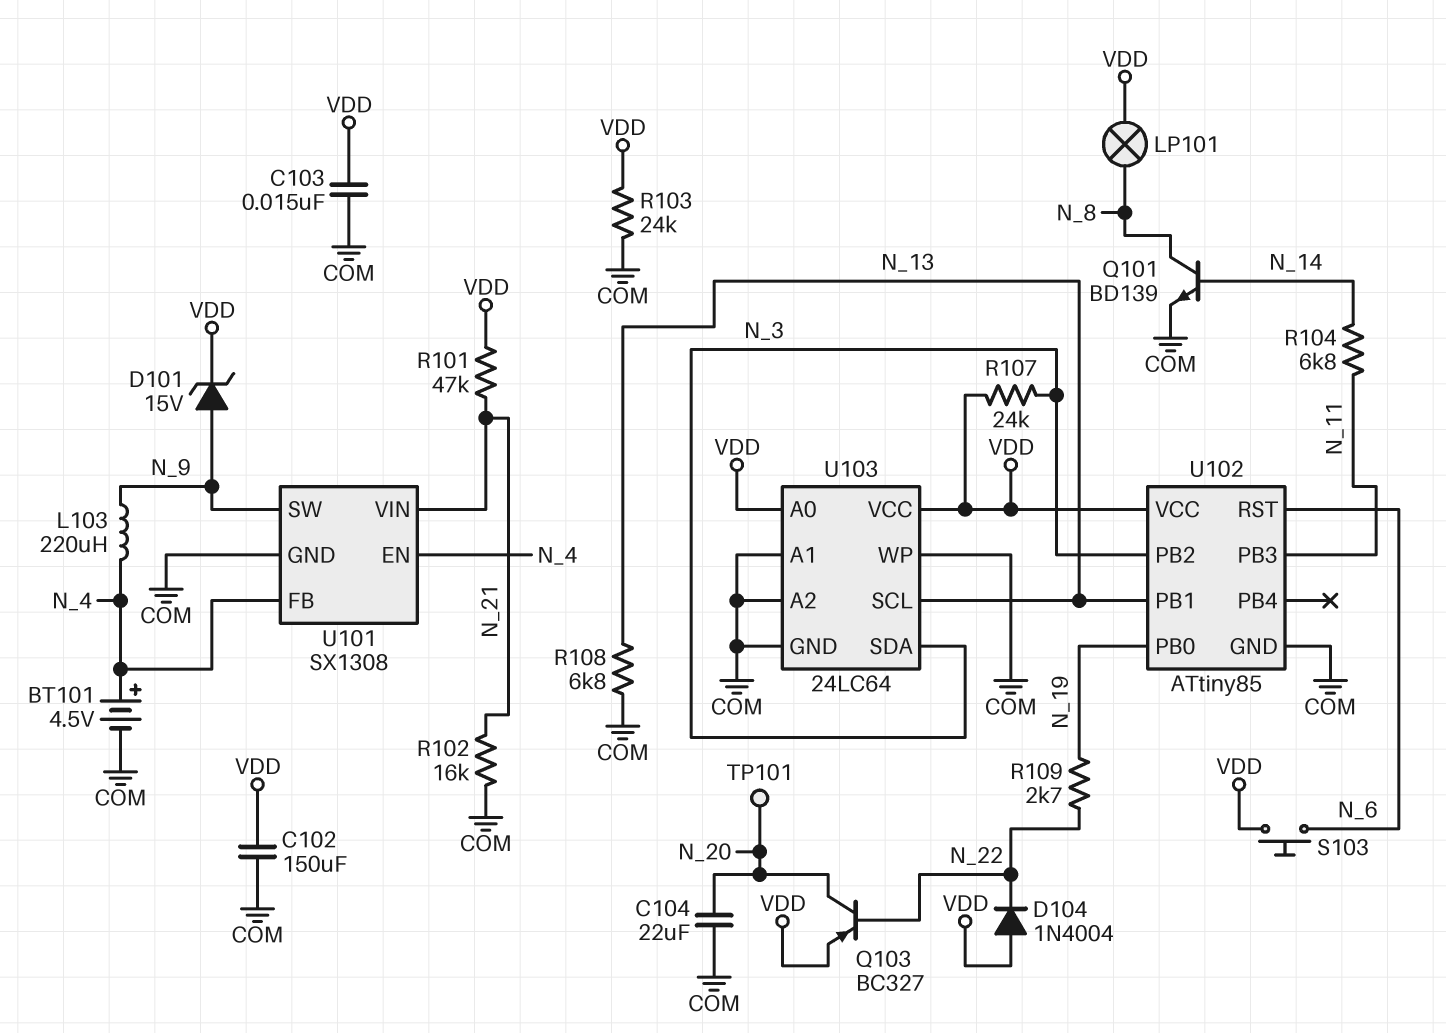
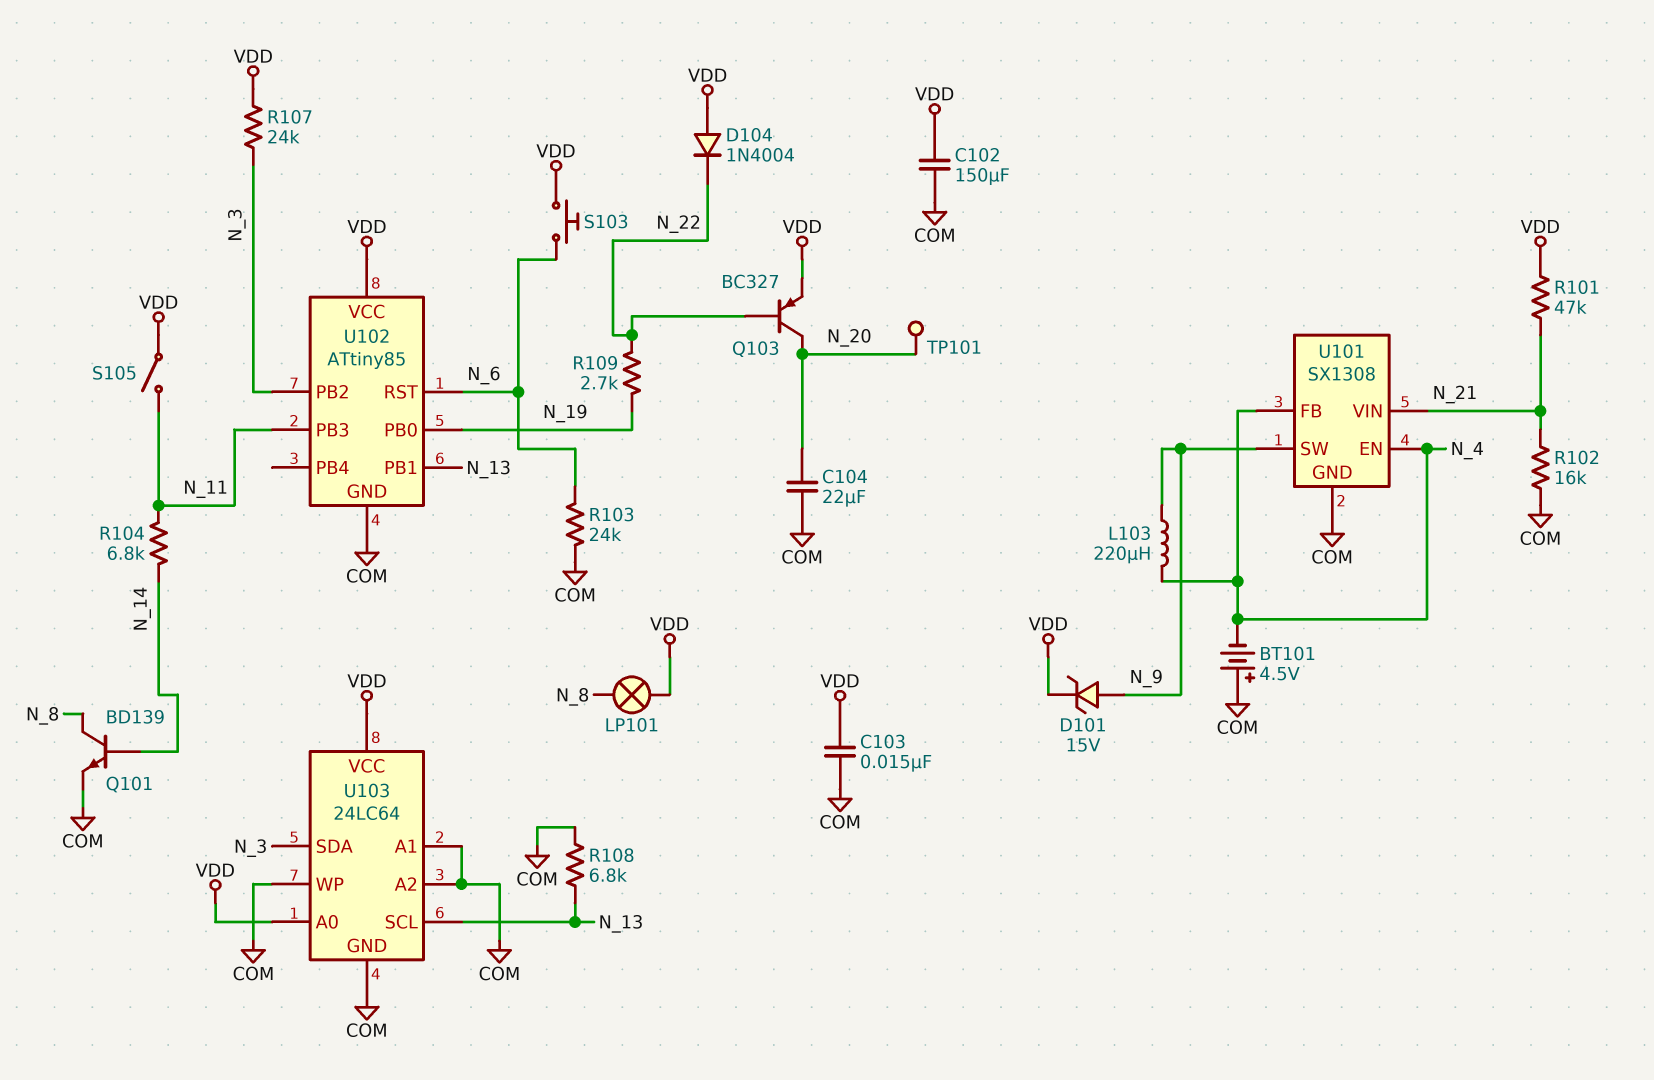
BT101: 4.5V (plus N_4, minus COM) -> 4.5V (plus COM, minus N_4)
R103: 24k (COM, VDD) -> 24k (COM, N_6)
S105: none -> switch (N_11, VDD)

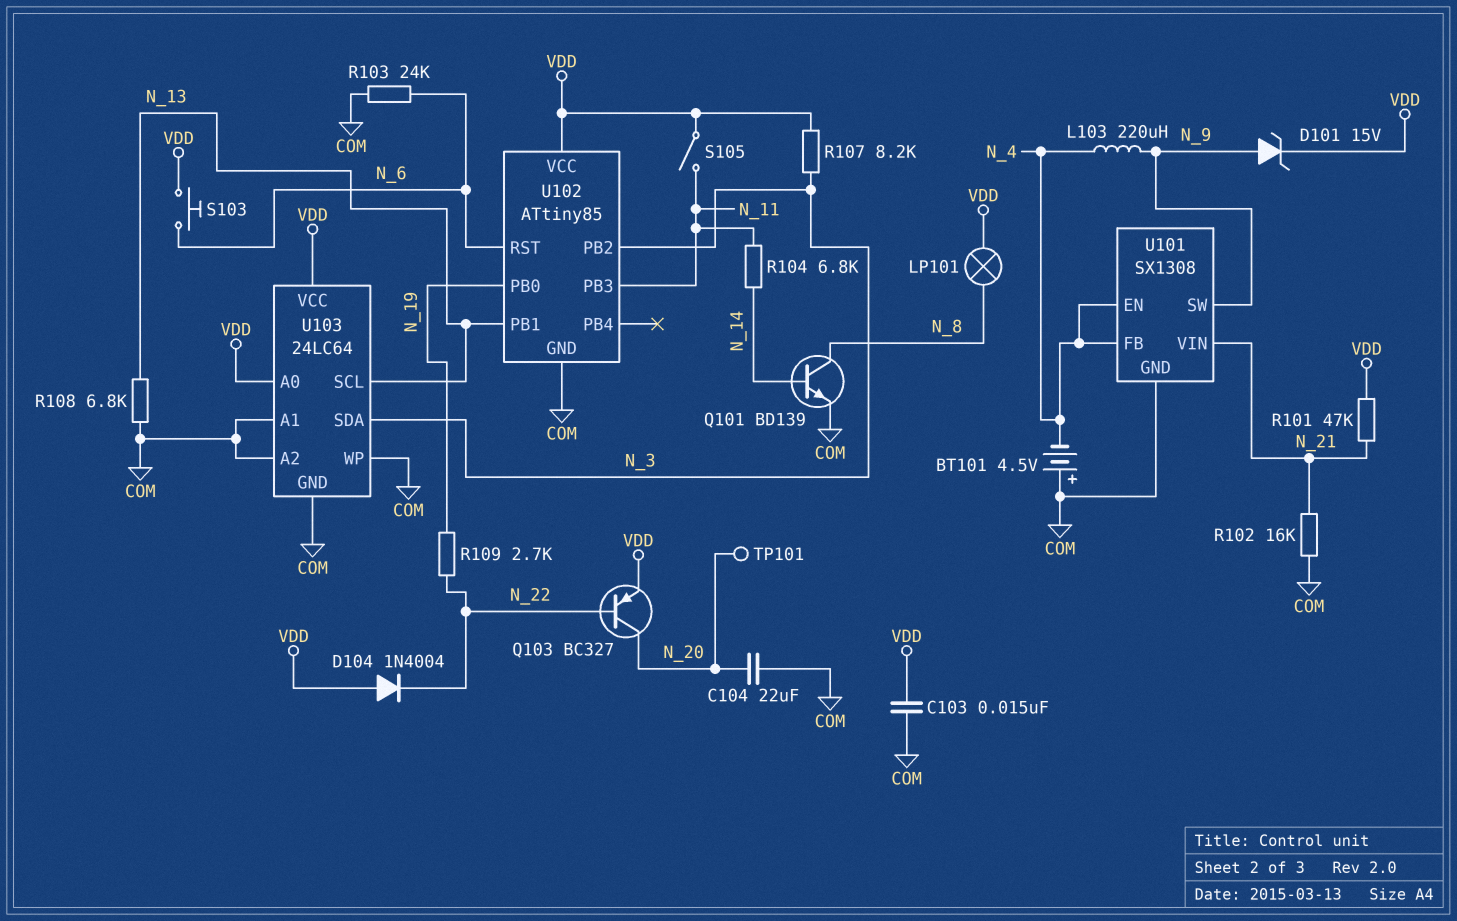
C102: 150uF (COM, VDD) -> none
R107: 24k (N_3, VDD) -> 8.2k (N_3, VDD)

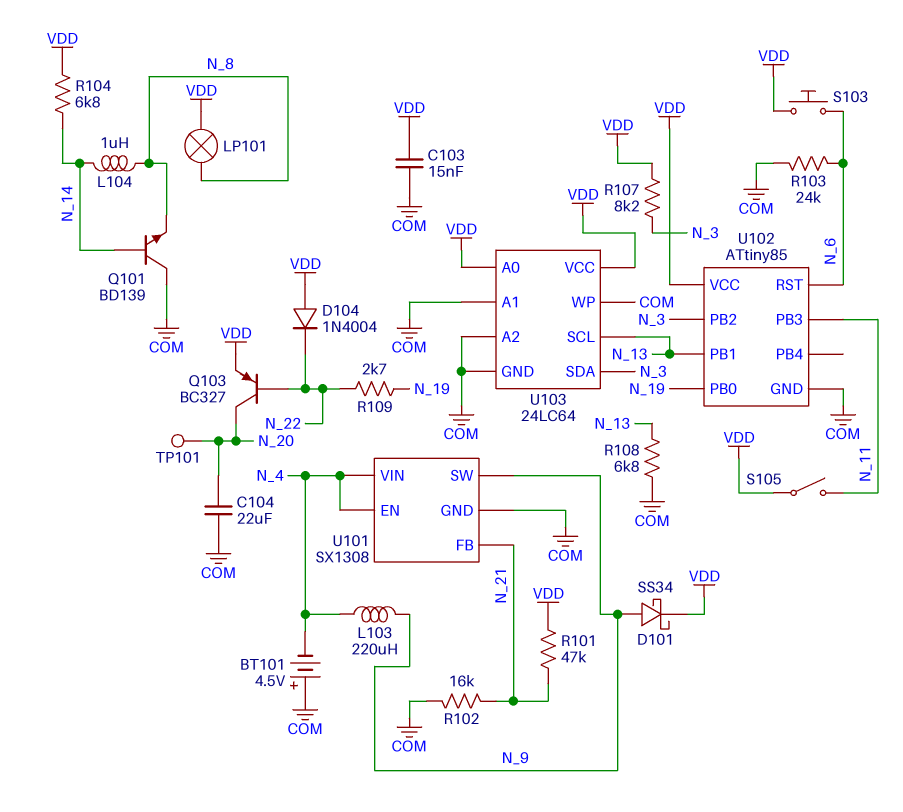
D101: zener 15V (A N_9, K VDD) -> schottky SS34 (A N_9, K VDD)
L104: none -> 1uH (N_8, N_14)
Q101: NPN BD139 (B N_14, C N_8, E COM) -> NPN BD139 (B N_14, C COM, E N_8)
R104: 6.8k (N_11, N_14) -> 6.8k (N_14, VDD)
U101 pin FB: N_4 -> N_21
U101 pin VIN: N_21 -> N_4

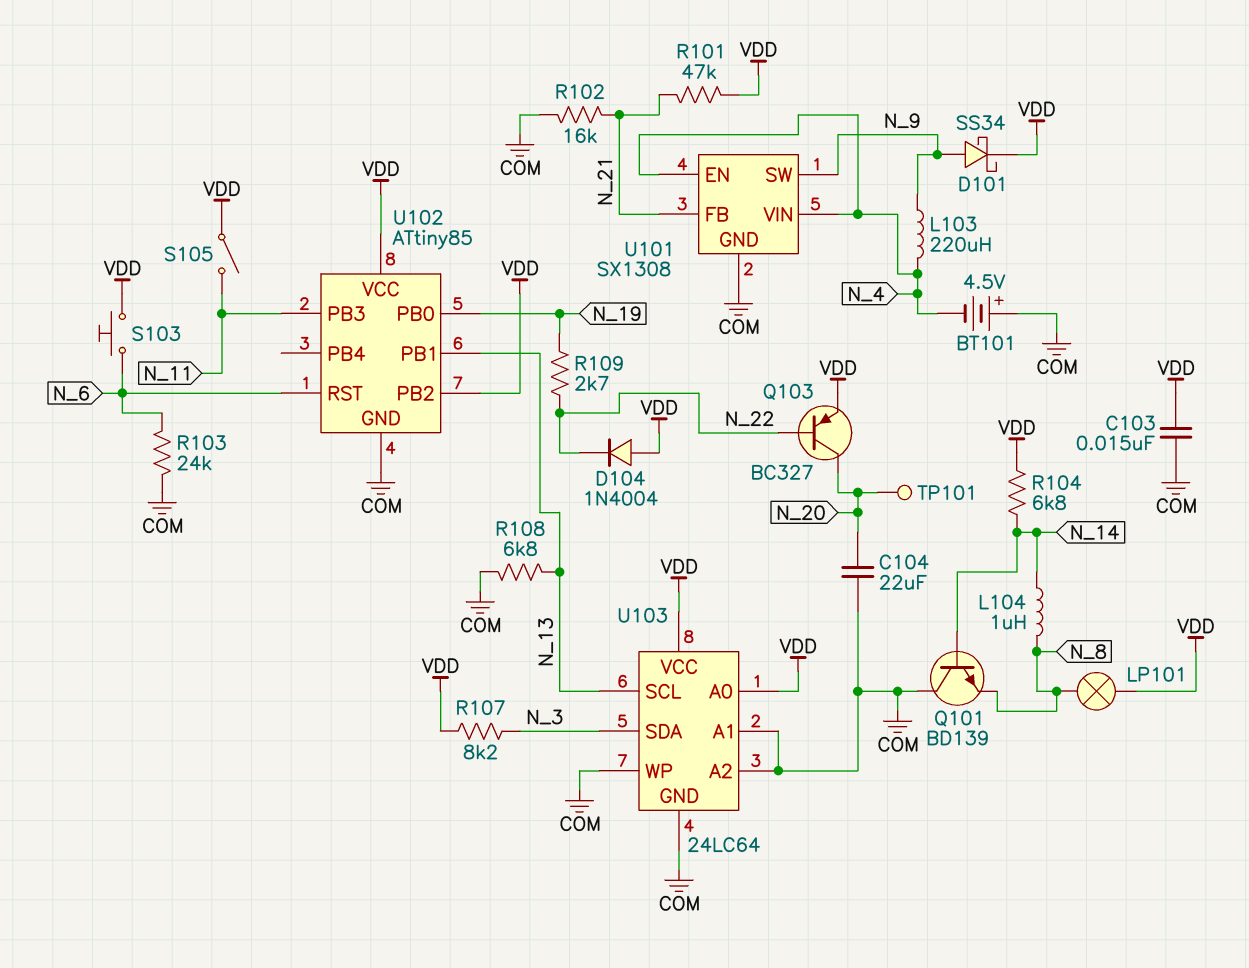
U102 pin PB2: N_3 -> VDD

